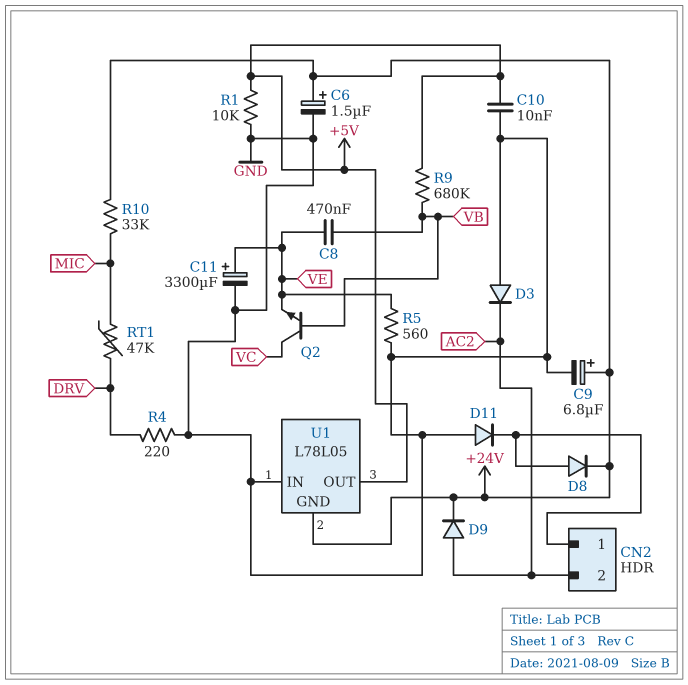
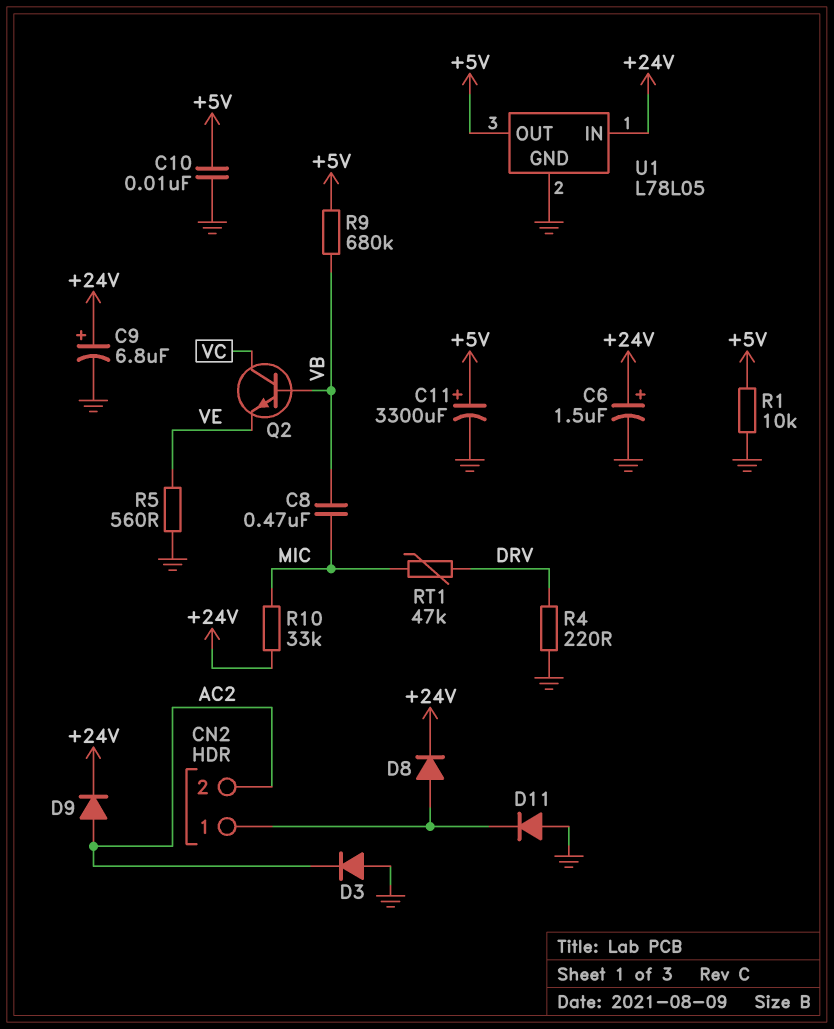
C8: 470nF (VB, VE) -> 470nF (MIC, VB)
C11: 3300uF (plus VE, minus GND) -> 3300uF (plus +5V, minus GND)
U1 pin GND: +24V -> GND
U1 pin IN: GND -> +24V

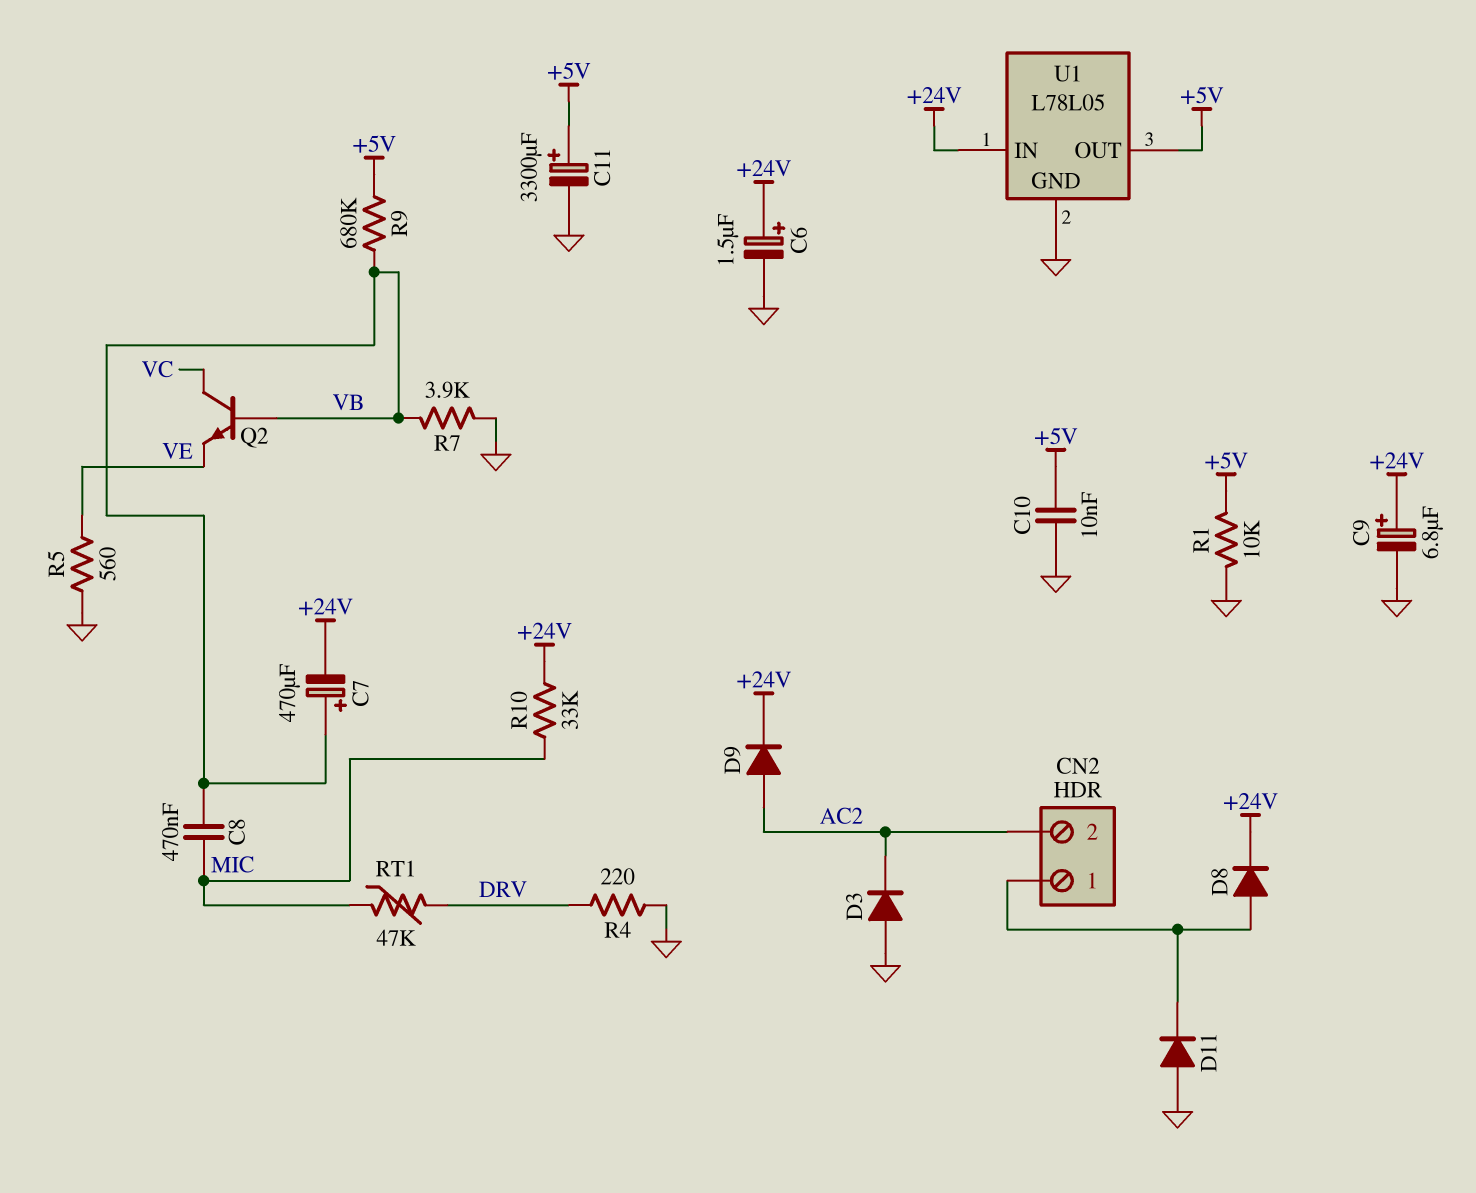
C7: none -> 470uF (plus VB, minus +24V)
R7: none -> 3.9k (GND, VB)

